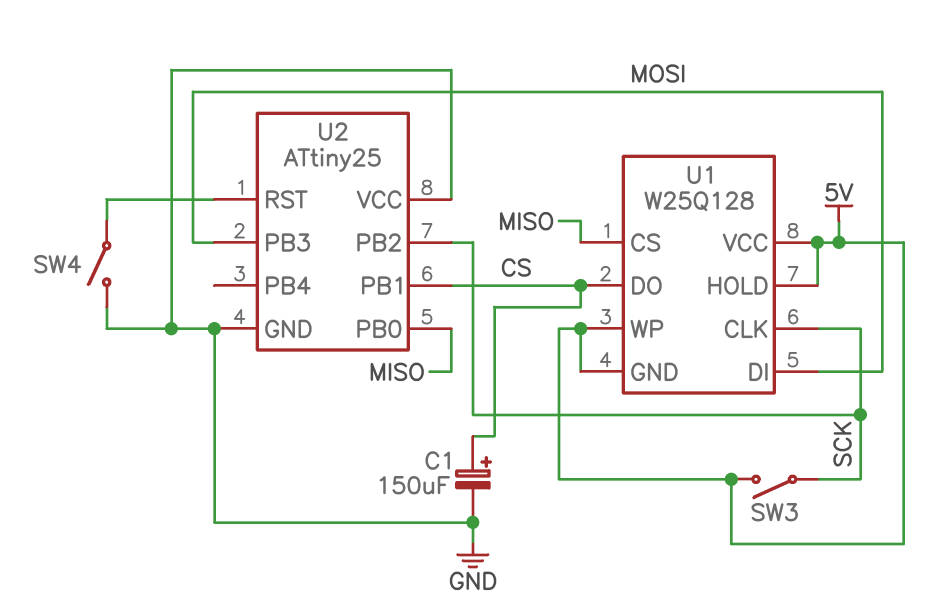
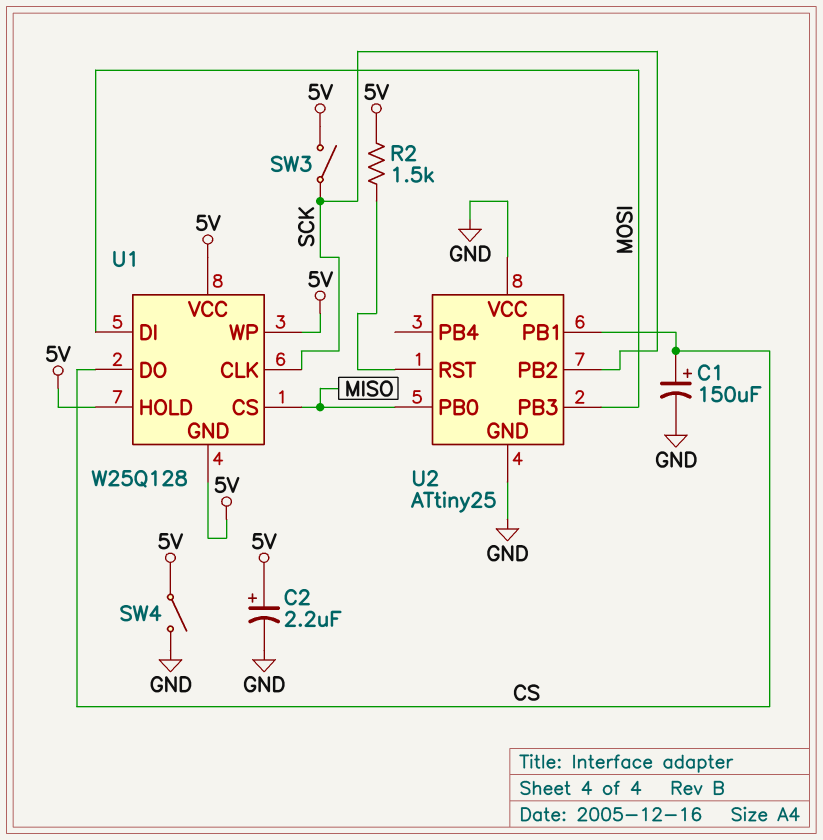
C2: none -> 2.2uF (plus 5V, minus GND)
R2: none -> 1.5k (5V, U2/RST)
SW4: switch (GND, U2/RST) -> switch (5V, GND)

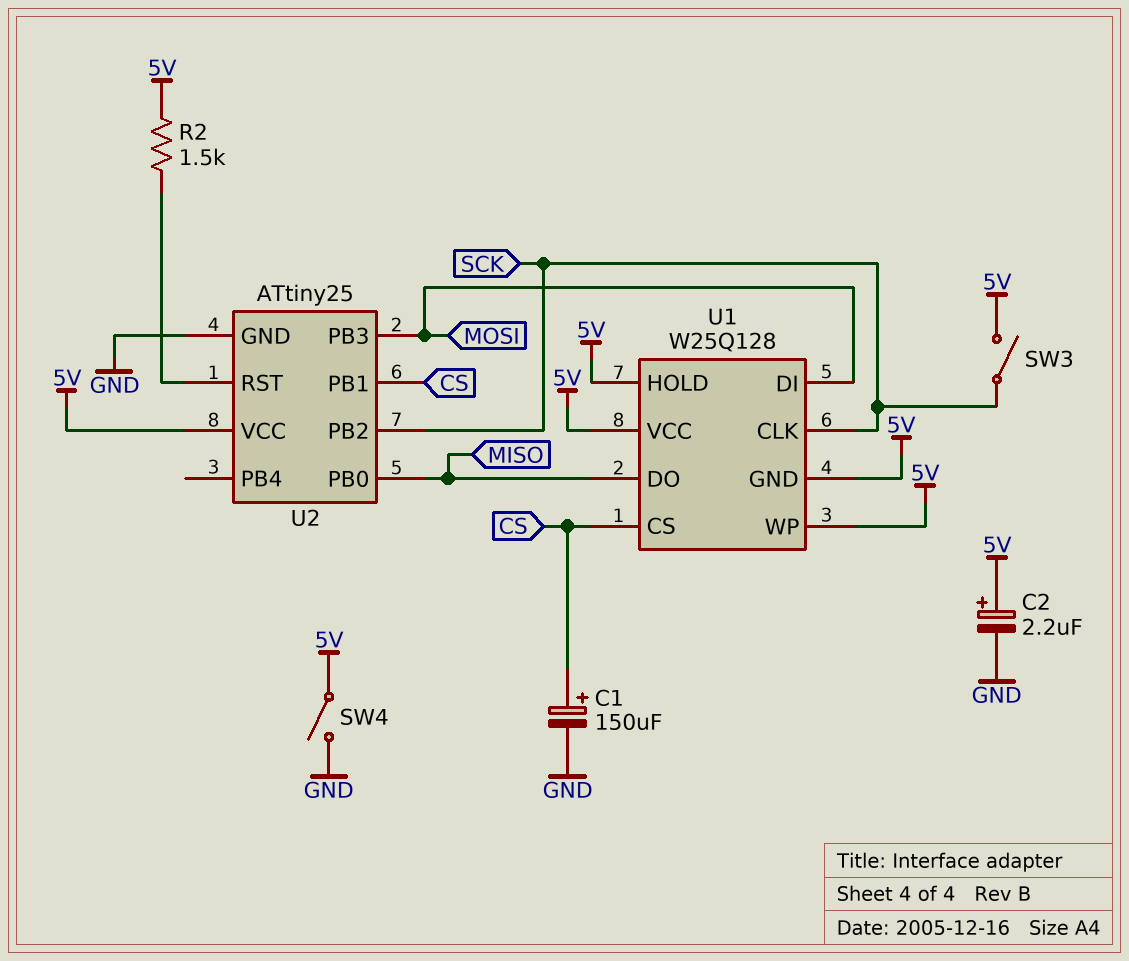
U1 pin CS: MISO -> CS
U1 pin DO: CS -> MISO
U2 pin VCC: GND -> 5V

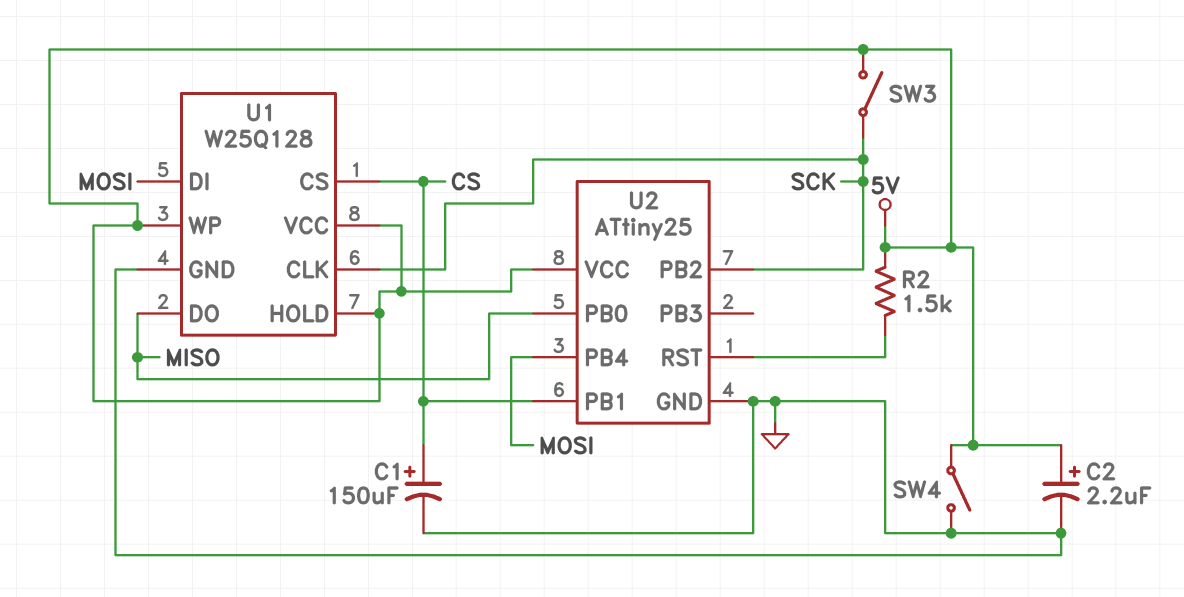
U1 pin GND: 5V -> GND
U2 pin PB3: MOSI -> none
U2 pin PB4: none -> MOSI

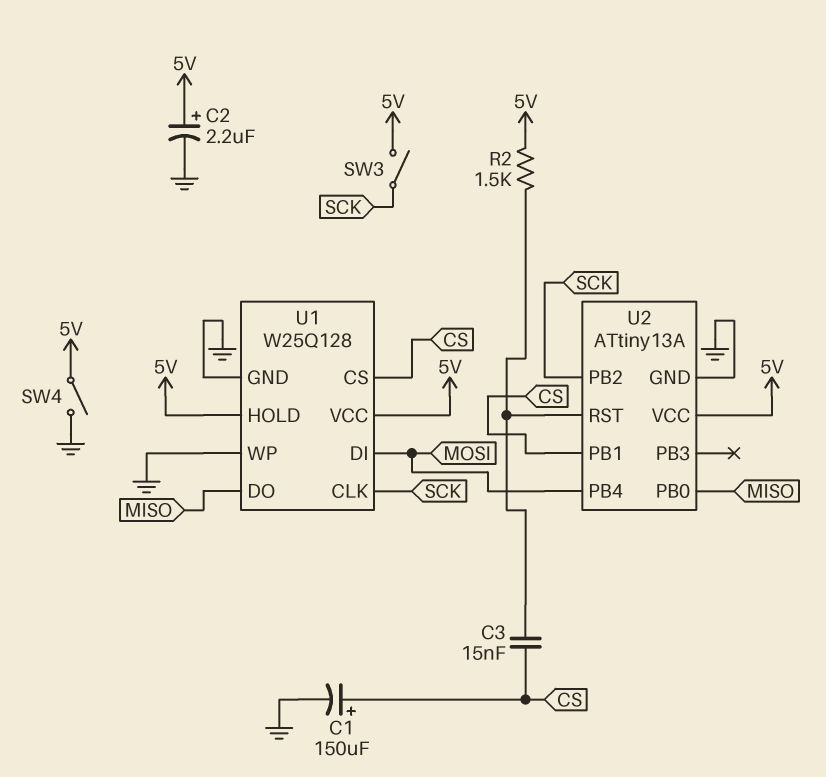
C3: none -> 15nF (CS, U2/RST)
U1 pin WP: 5V -> GND
U2: ATtiny25 -> ATtiny13A

